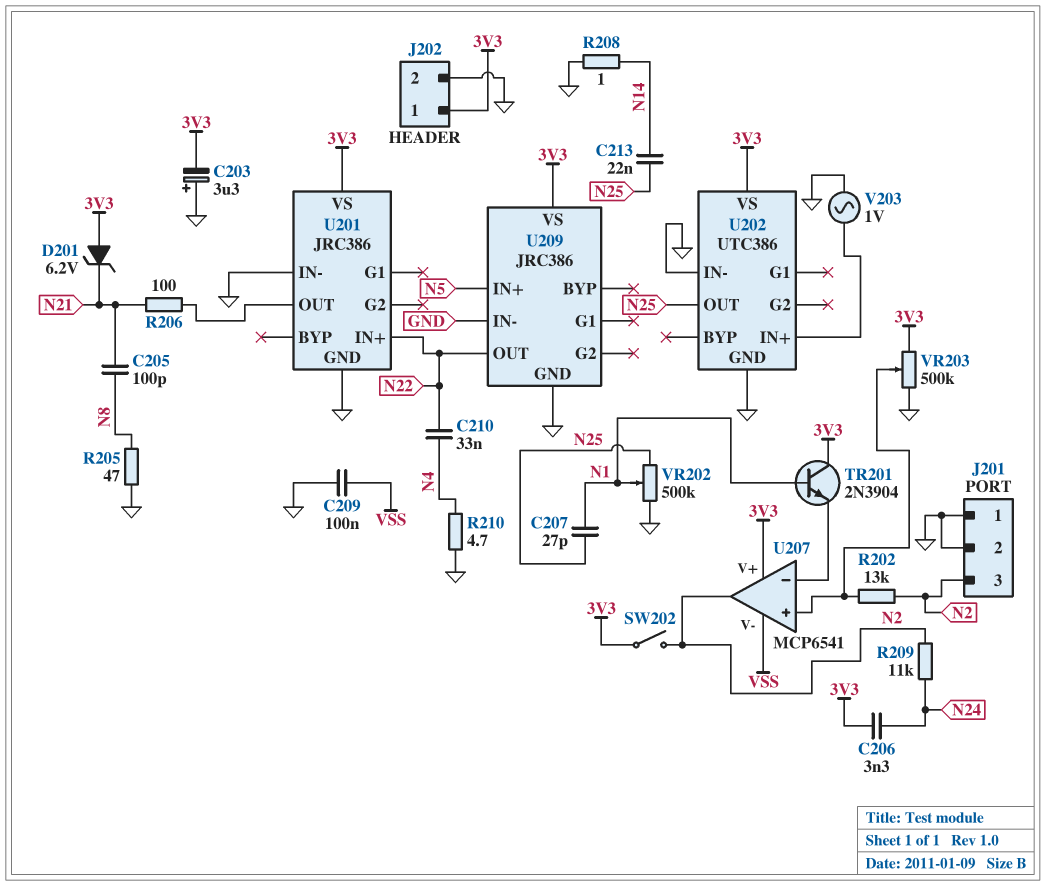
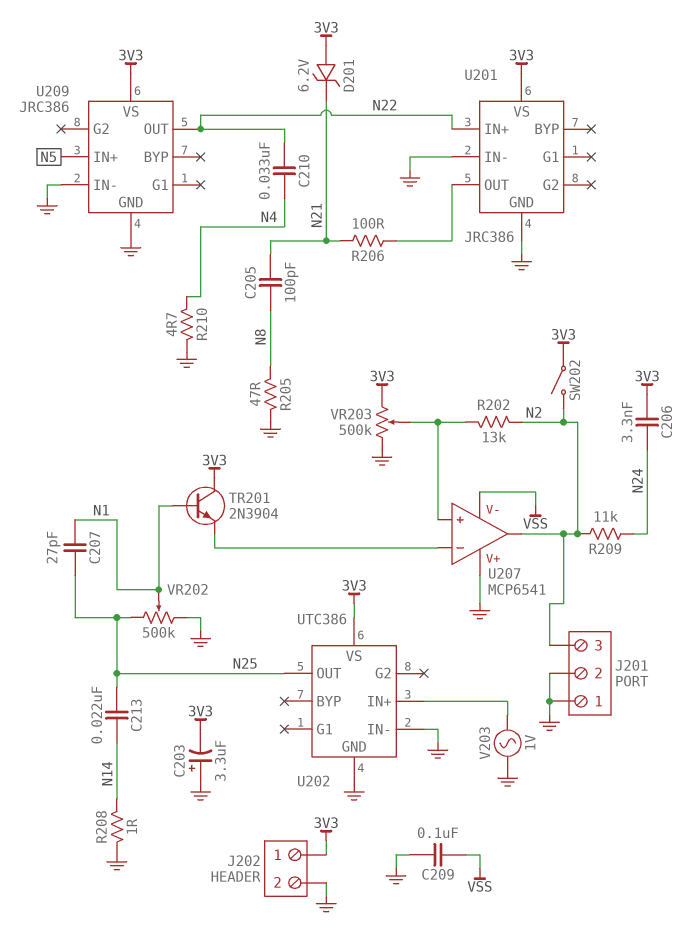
U207 pin V+: 3V3 -> GND

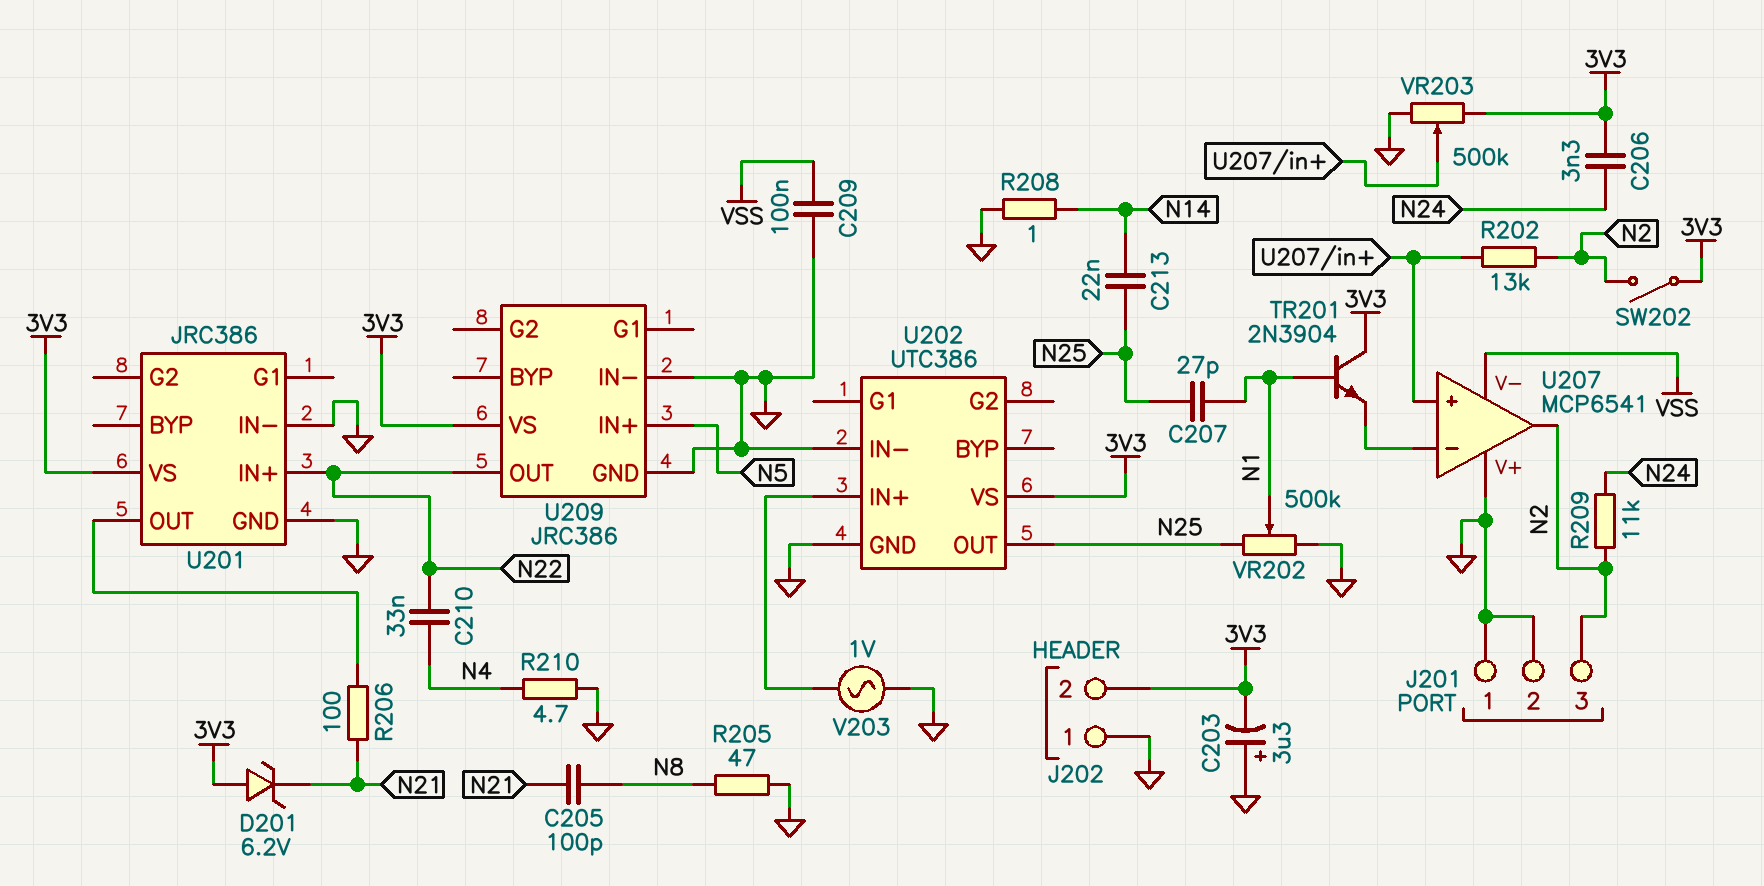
J202 pin 1: 3V3 -> GND
J202 pin 2: GND -> 3V3

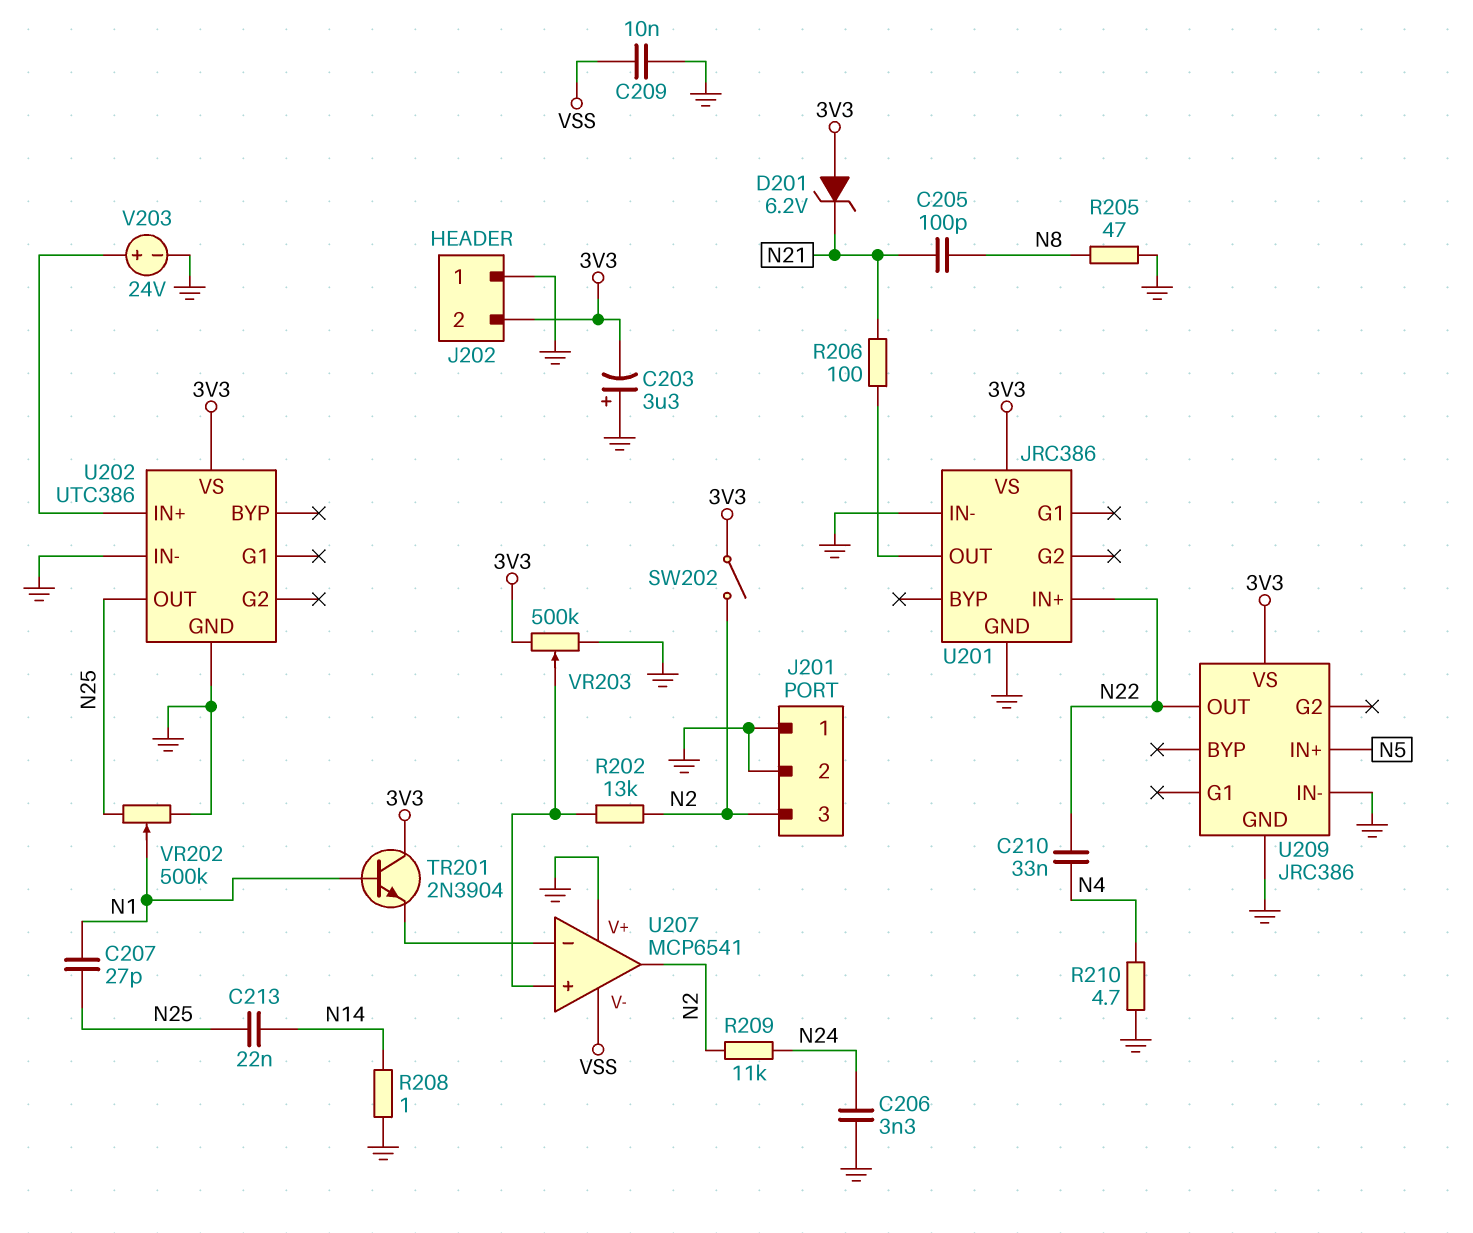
C206: 3.3nF (3V3, N24) -> 3.3nF (GND, N24)
C209: 100nF (GND, VSS) -> 10nF (GND, VSS)
V203: AC 1V (GND, U202/IN+) -> 24V (plus U202/IN+, minus GND)

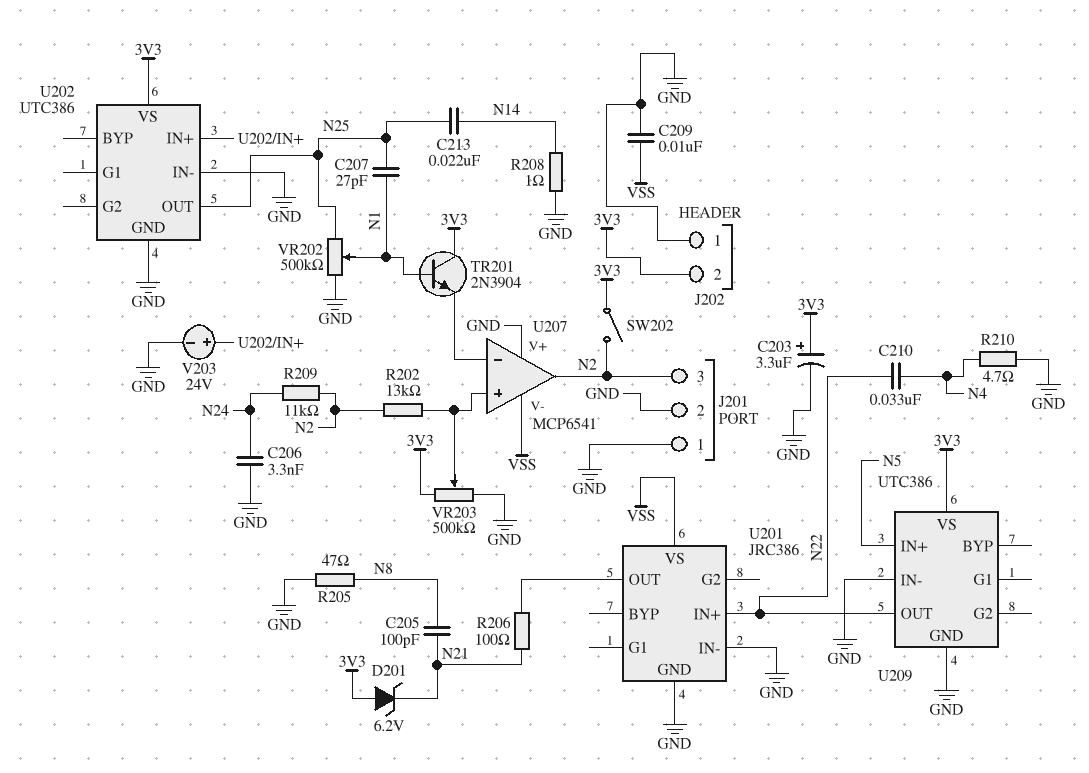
C203: 3.3uF (plus GND, minus 3V3) -> 3.3uF (plus 3V3, minus GND)
U201 pin VS: 3V3 -> VSS
U209: JRC386 -> UTC386

